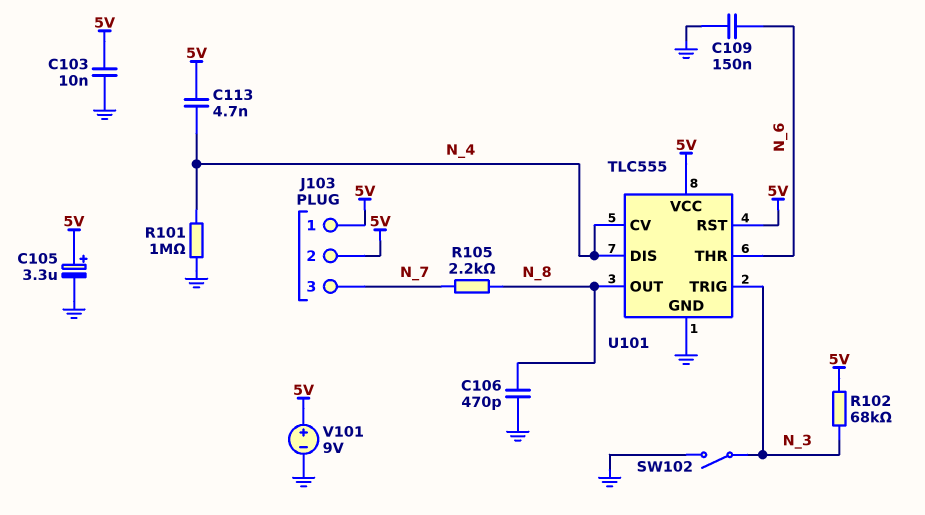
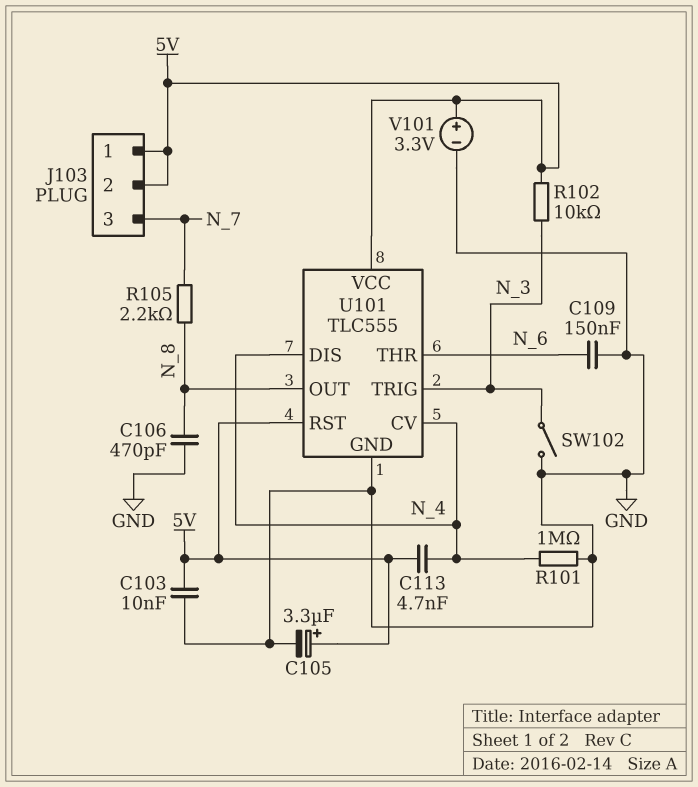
R102: 68k (5V, N_3) -> 10k (5V, N_3)
V101: 9V (plus 5V, minus GND) -> 3.3V (plus 5V, minus GND)

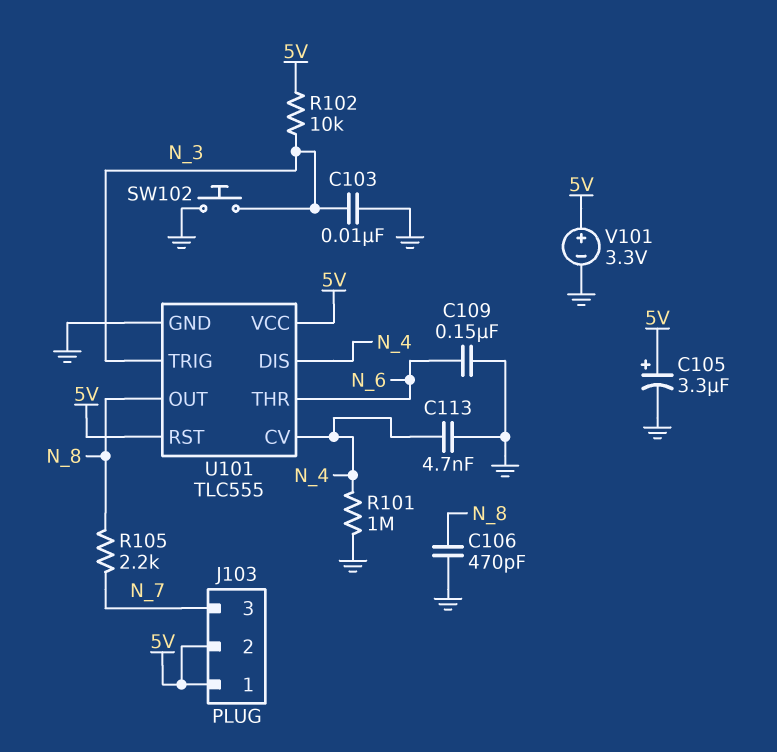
C103: 10nF (5V, GND) -> 10nF (GND, N_3)
C113: 4.7nF (5V, N_4) -> 4.7nF (GND, N_4)
SW102: switch (GND, N_3) -> button (GND, N_3)

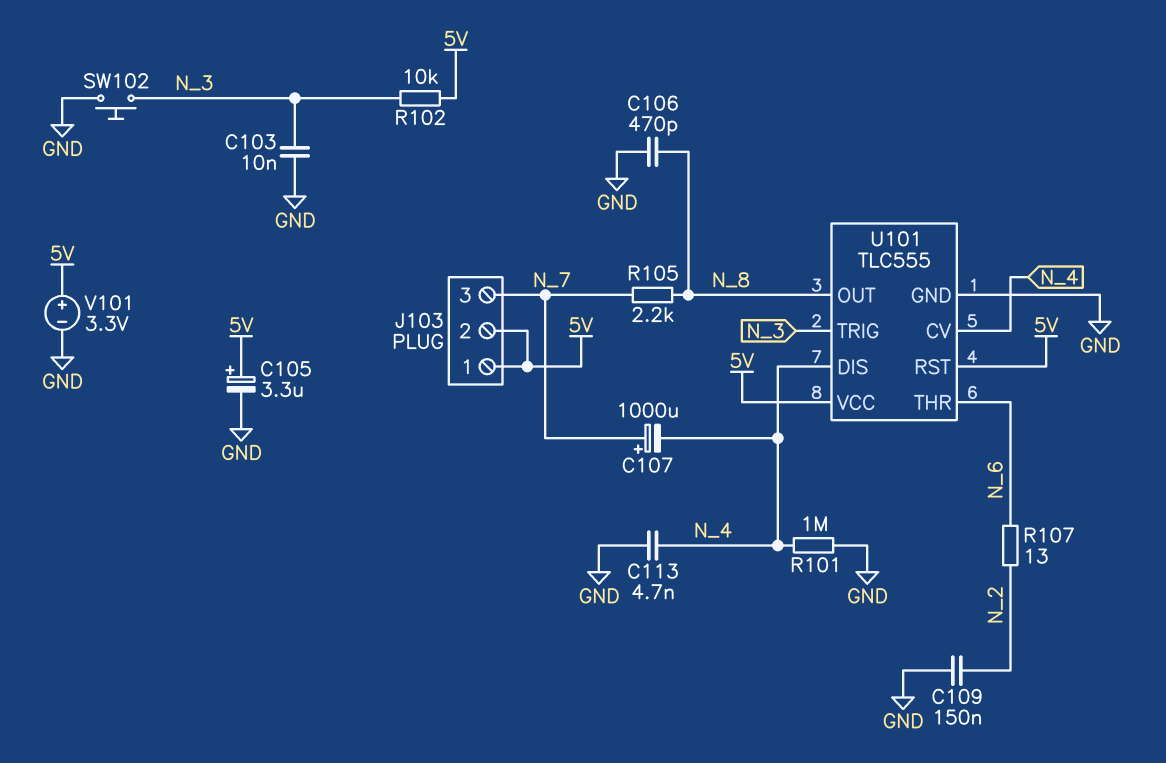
C107: none -> 1000uF (plus N_7, minus N_4)
C109: 150nF (GND, N_6) -> 150nF (GND, N_2)
R107: none -> 13 (N_2, N_6)

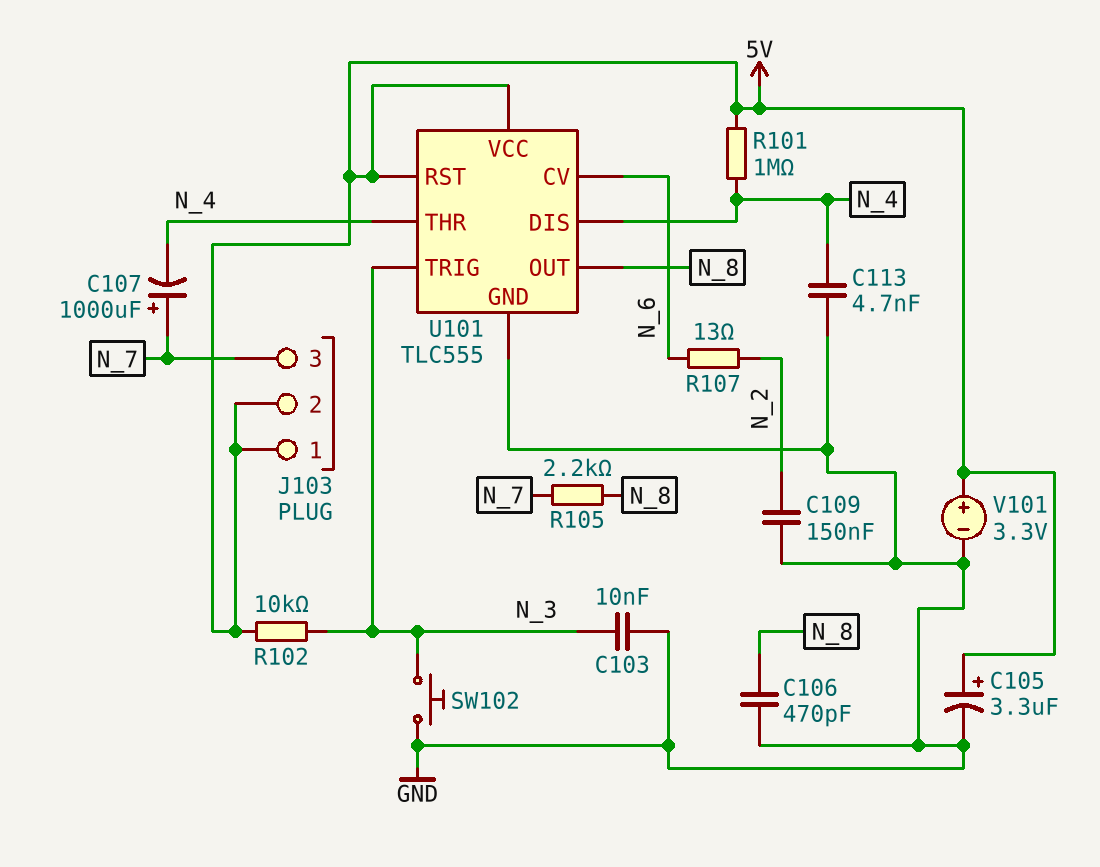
R101: 1M (GND, N_4) -> 1M (5V, N_4)
U101 pin CV: N_4 -> N_6
U101 pin THR: N_6 -> N_4

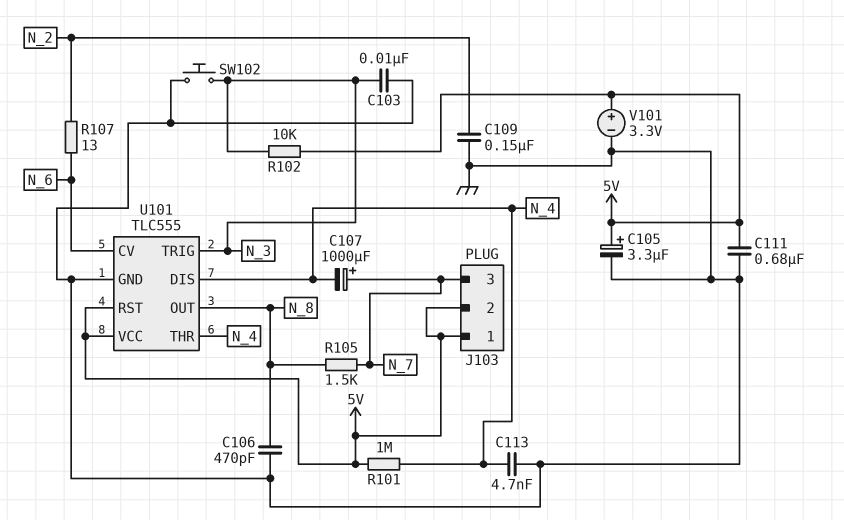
C111: none -> 680nF (5V, GND)
R105: 2.2k (N_7, N_8) -> 1.5k (N_7, N_8)

